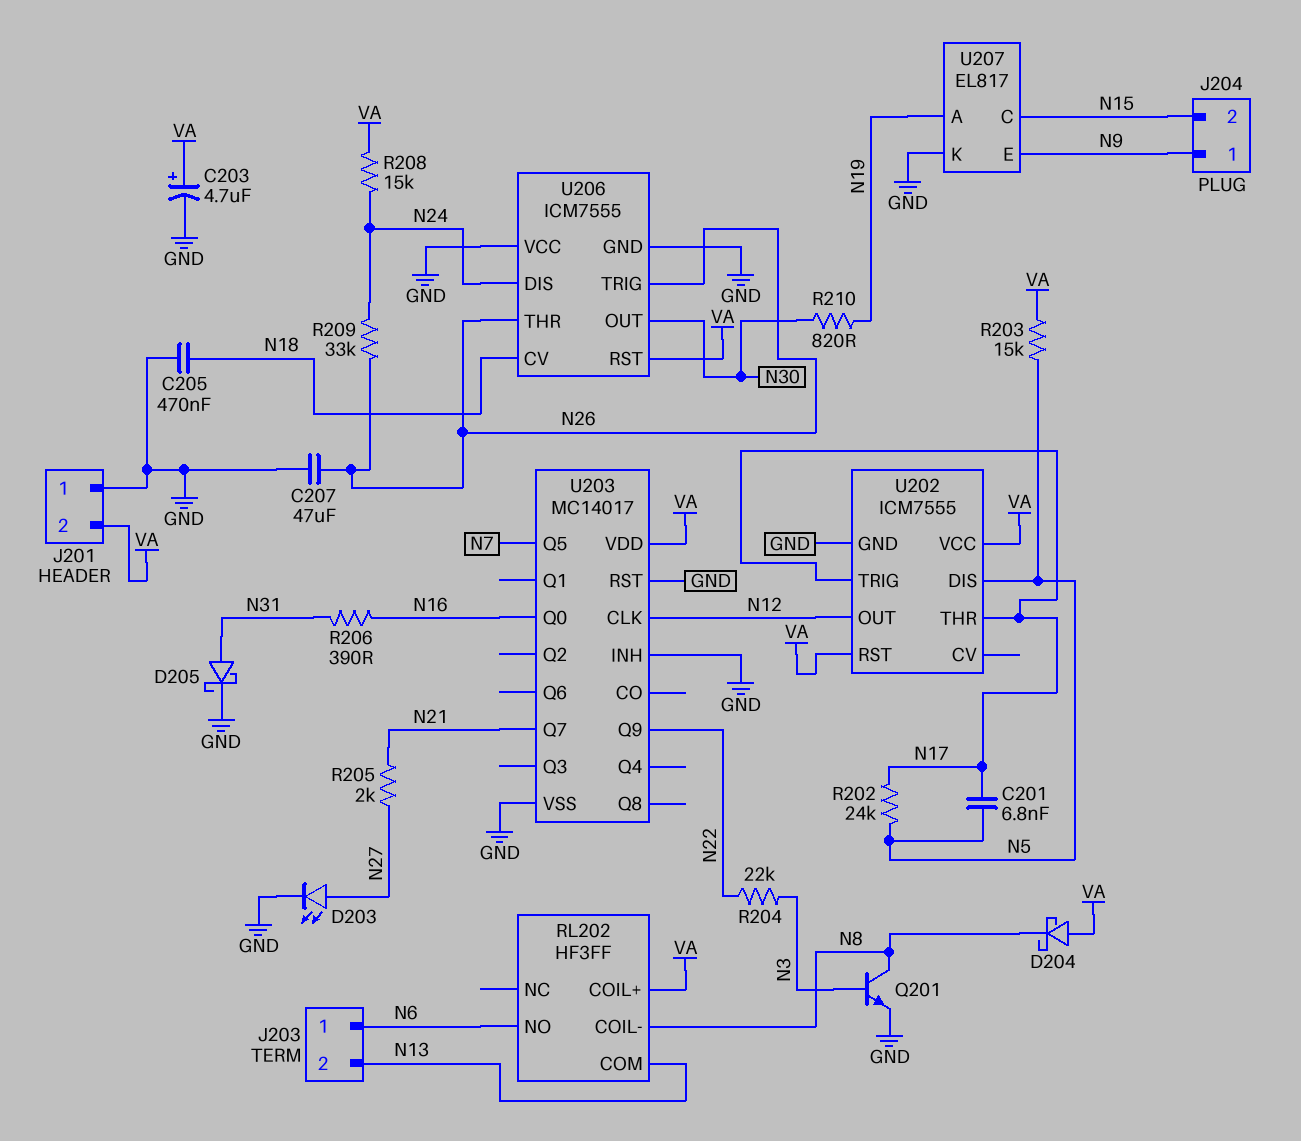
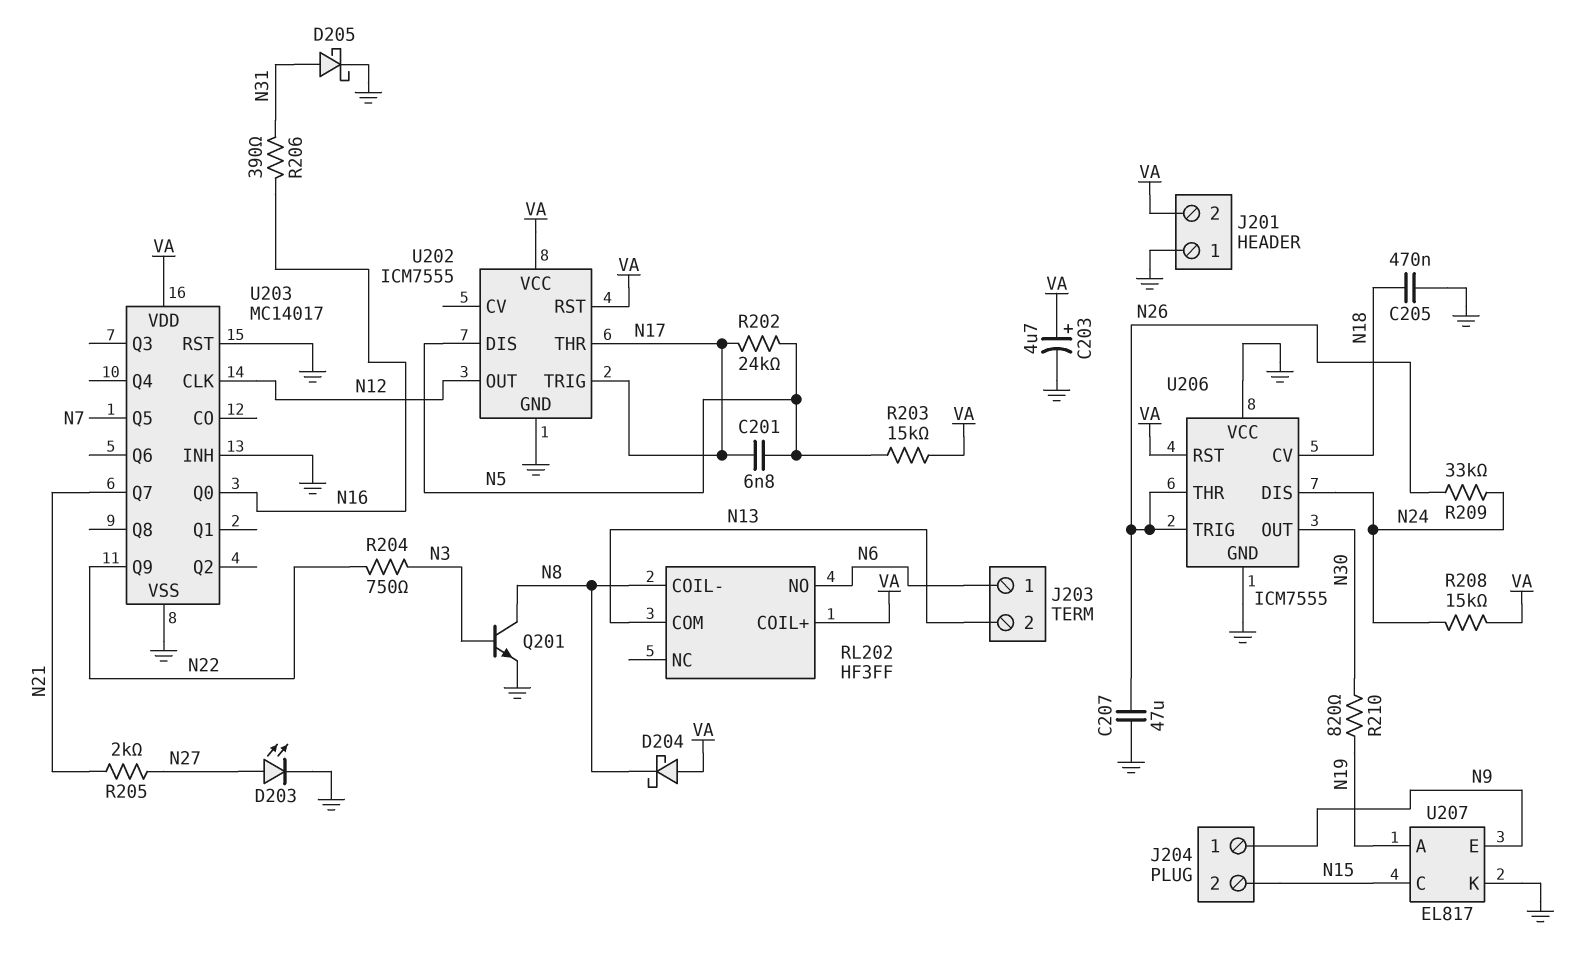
R204: 22k (N3, N22) -> 750 (N3, N22)

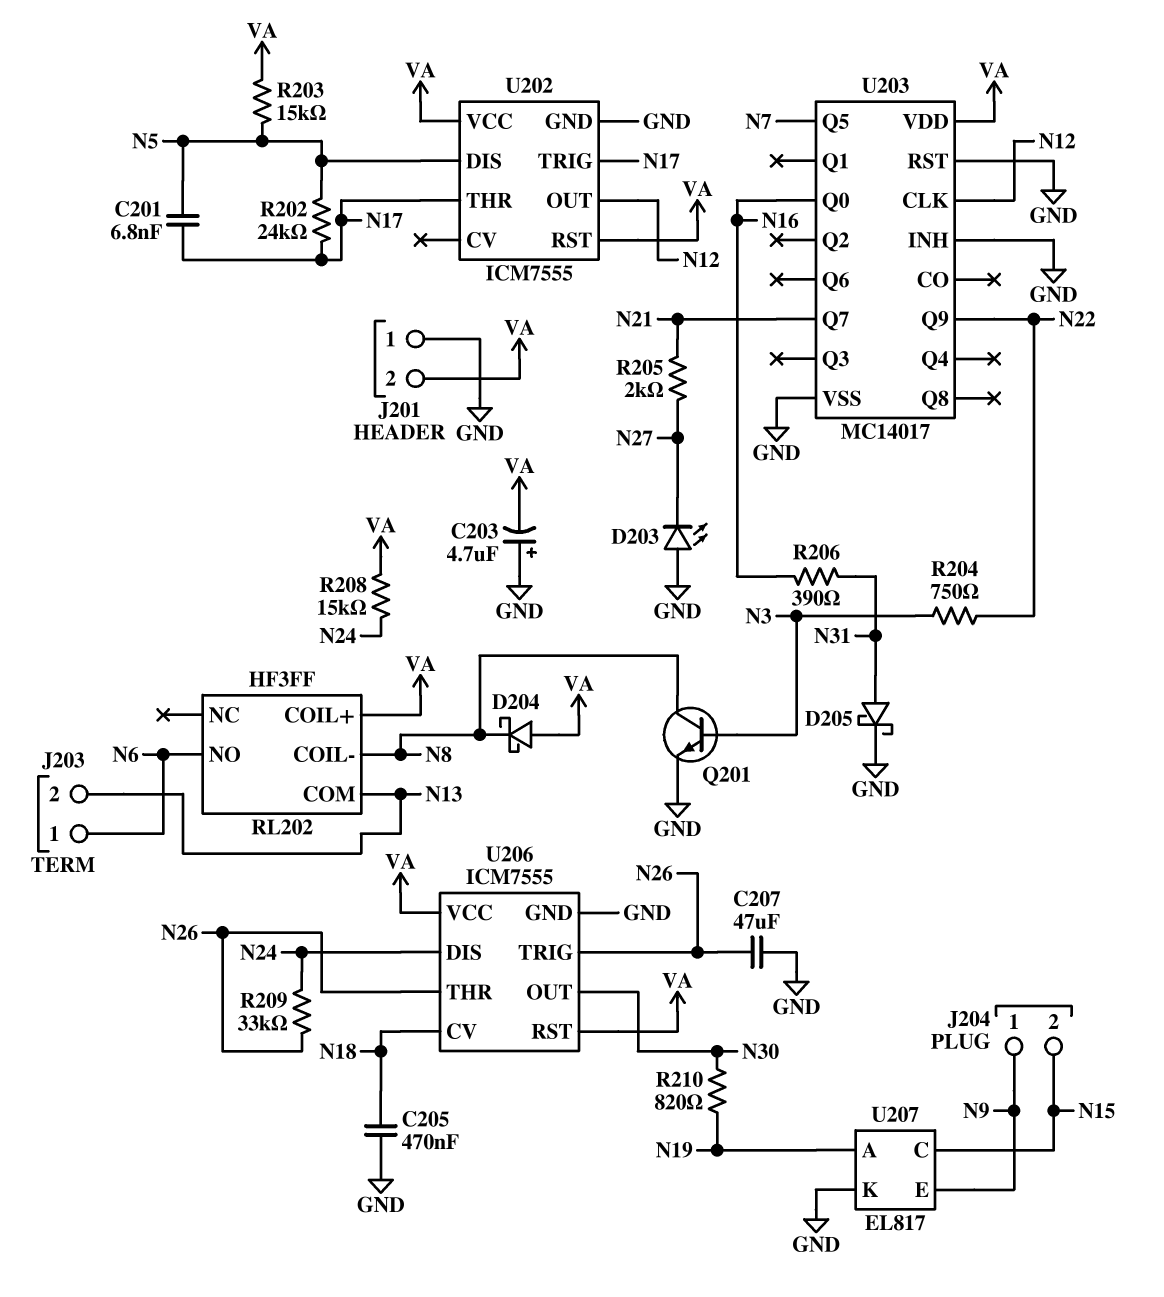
C203: 4.7uF (plus VA, minus GND) -> 4.7uF (plus GND, minus VA)
D203: LED (A N27, K GND) -> LED (A GND, K N27)
U206 pin VCC: GND -> VA

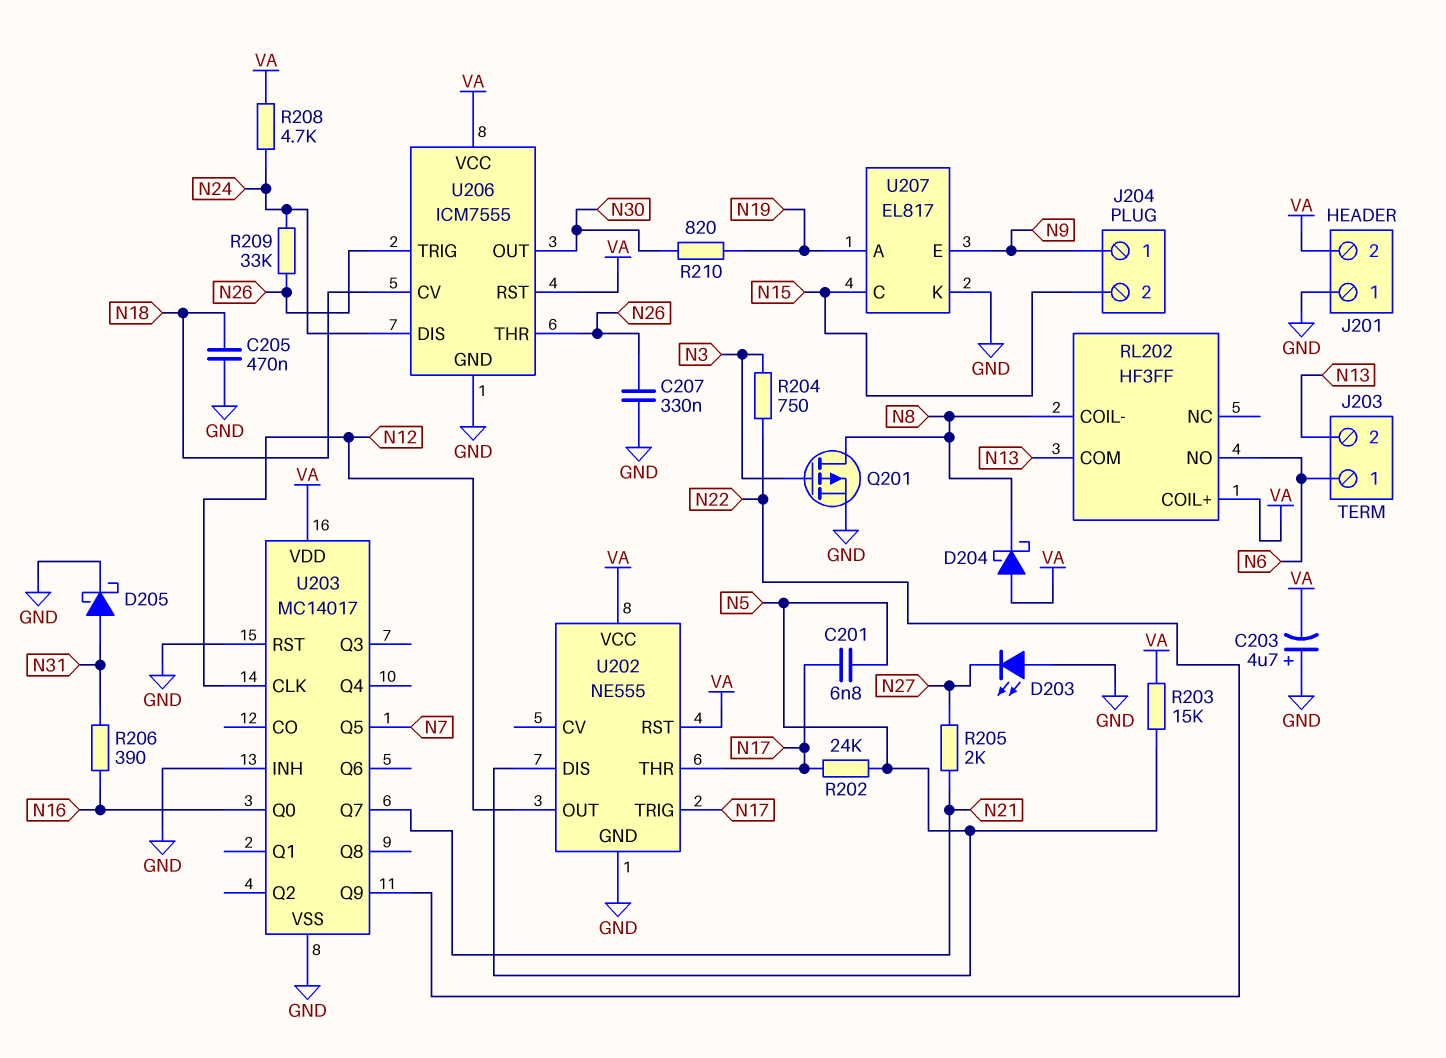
C207: 47uF (GND, N26) -> 330nF (GND, N26)
Q201: NPN (B N3, C N8, E GND) -> PMOS (G N3, D N8, S GND)
R208: 15k (N24, VA) -> 4.7k (N24, VA)
U202: ICM7555 -> NE555

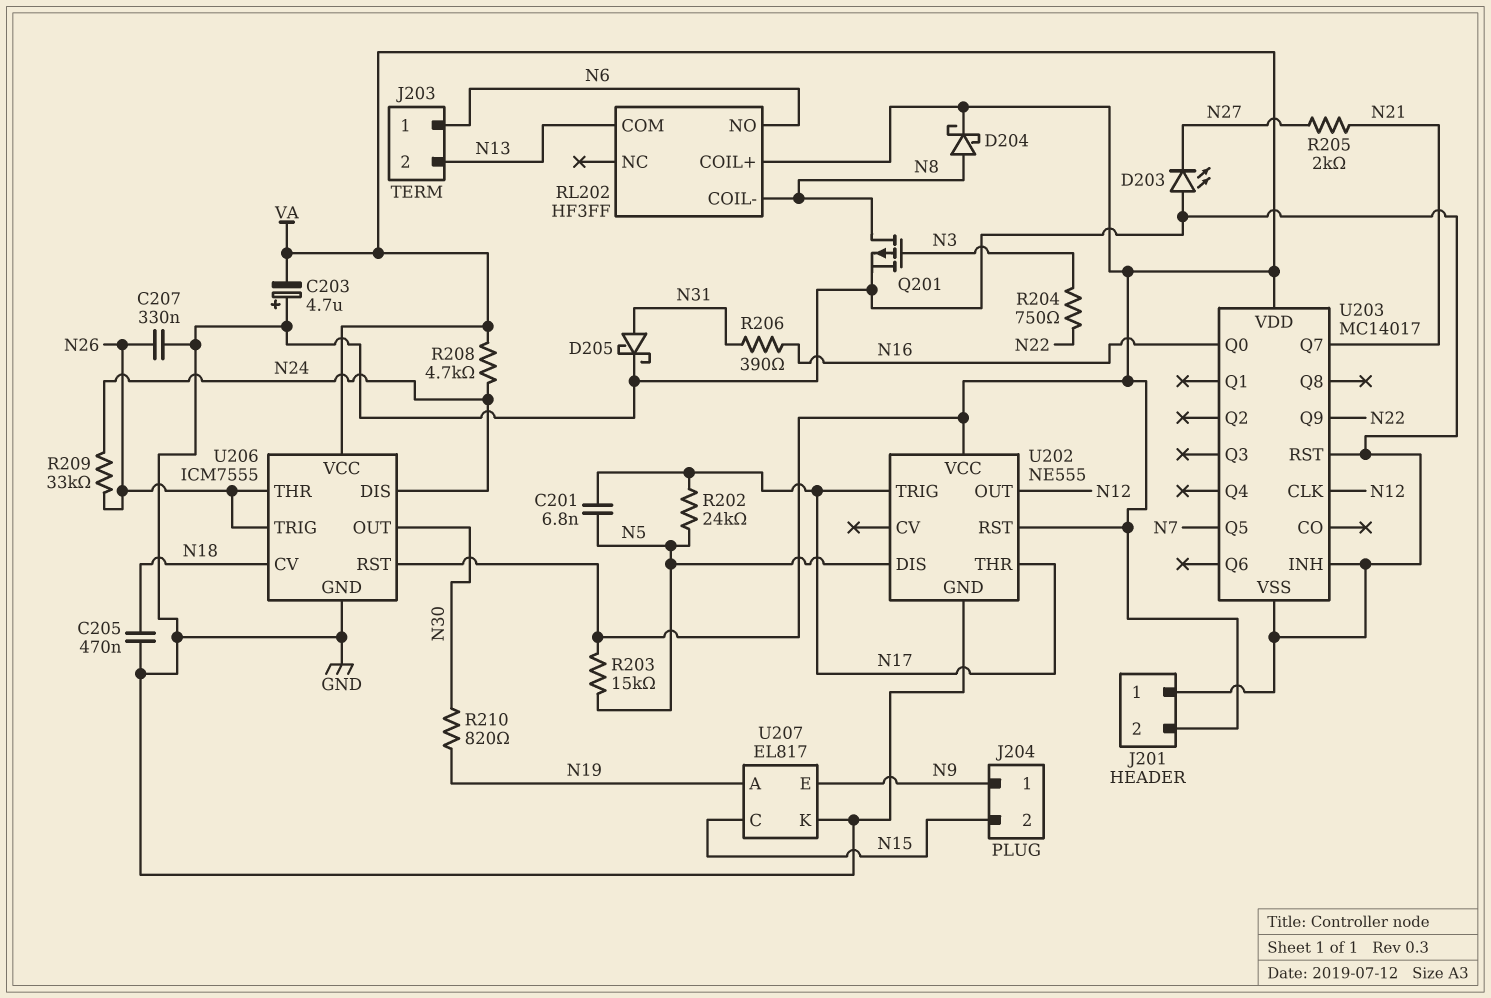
D204: schottky (A VA, K N8) -> schottky (A N8, K VA)

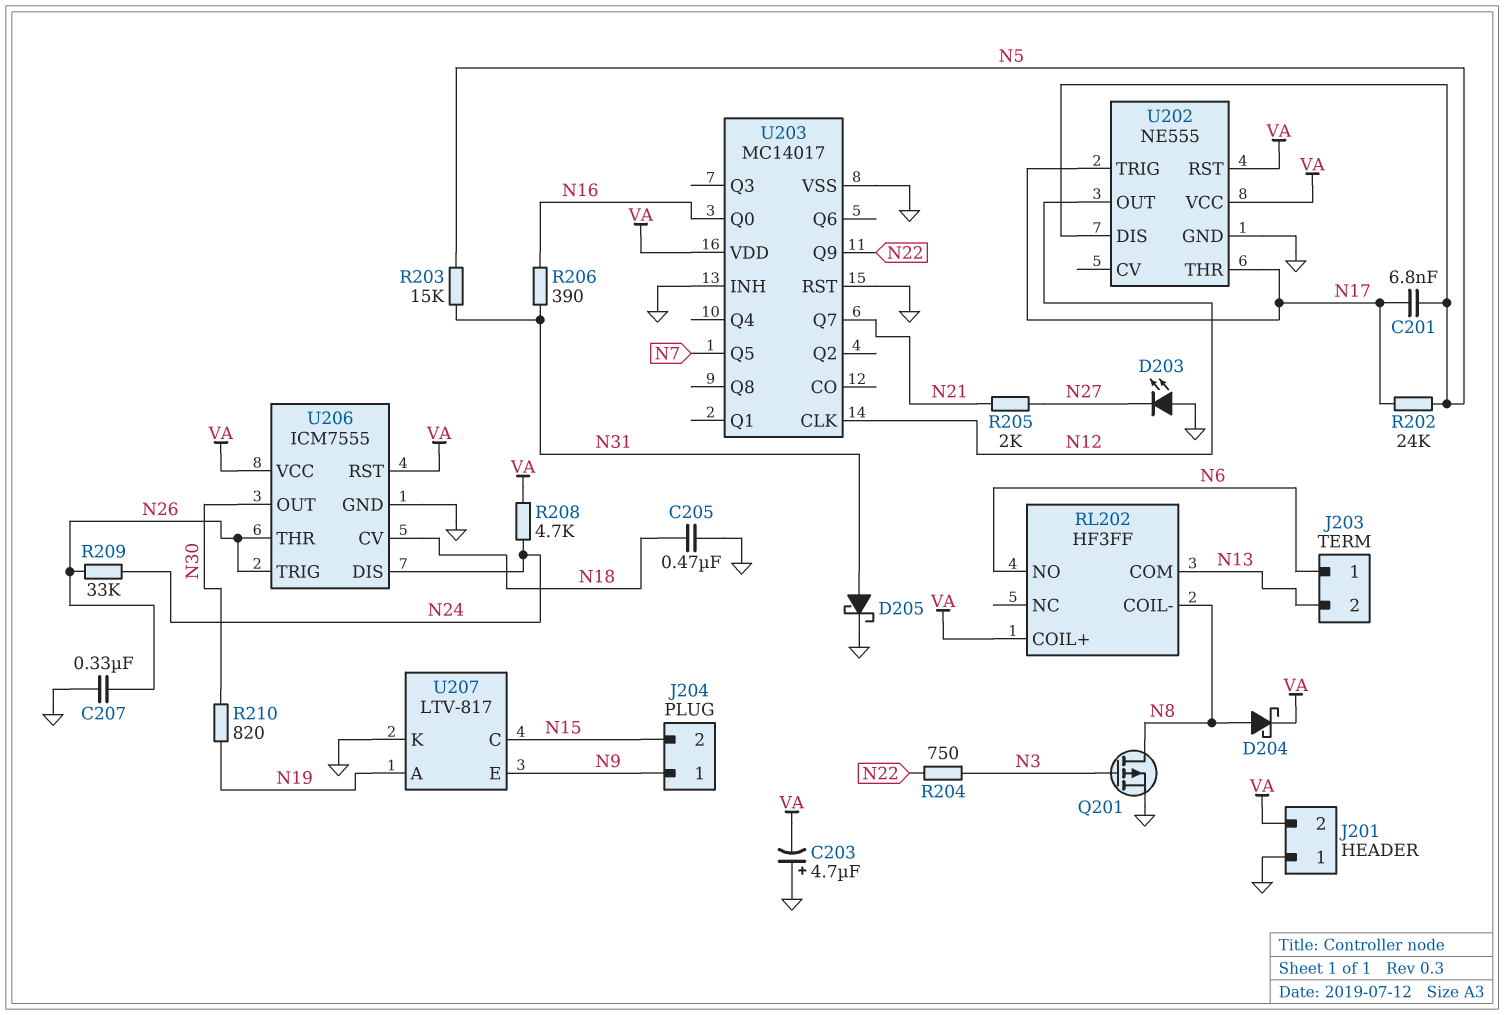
R203: 15k (N5, VA) -> 15k (N5, N31)
U207: EL817 -> LTV-817

